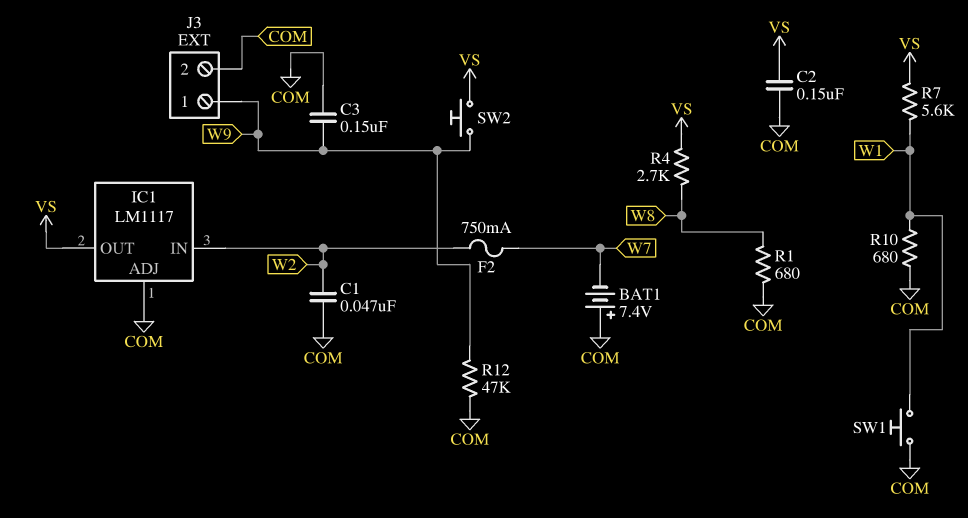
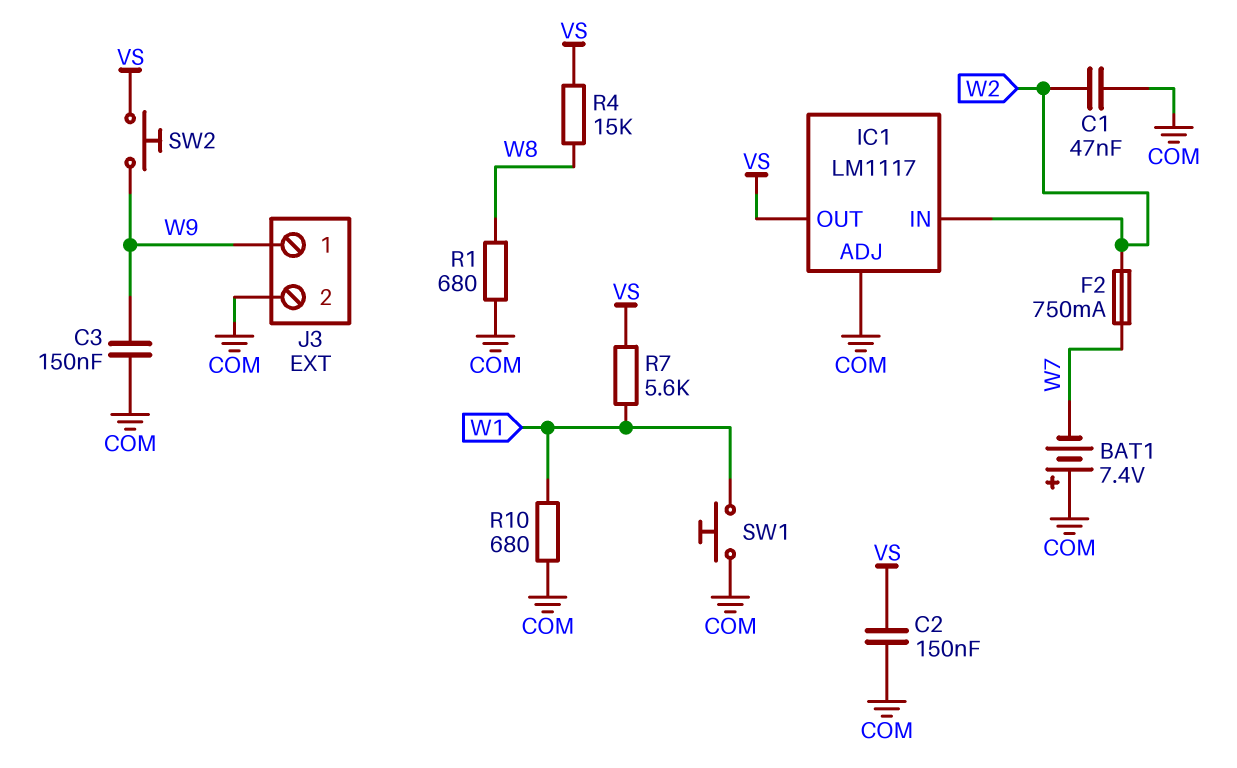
R4: 2.7k (VS, W8) -> 15k (VS, W8)
R12: 47k (COM, W9) -> none

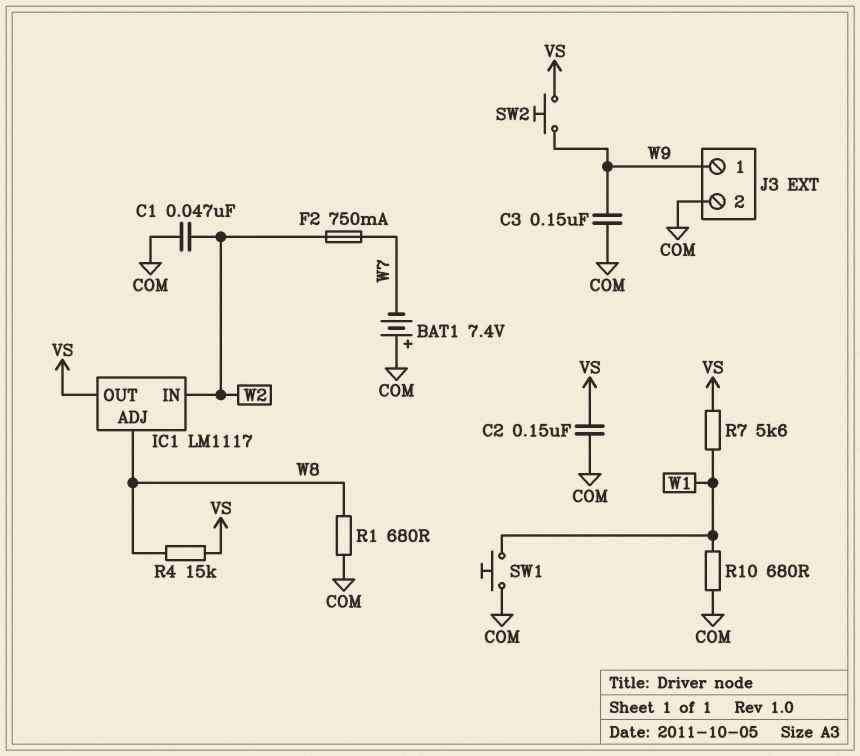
IC1 pin ADJ: COM -> W8

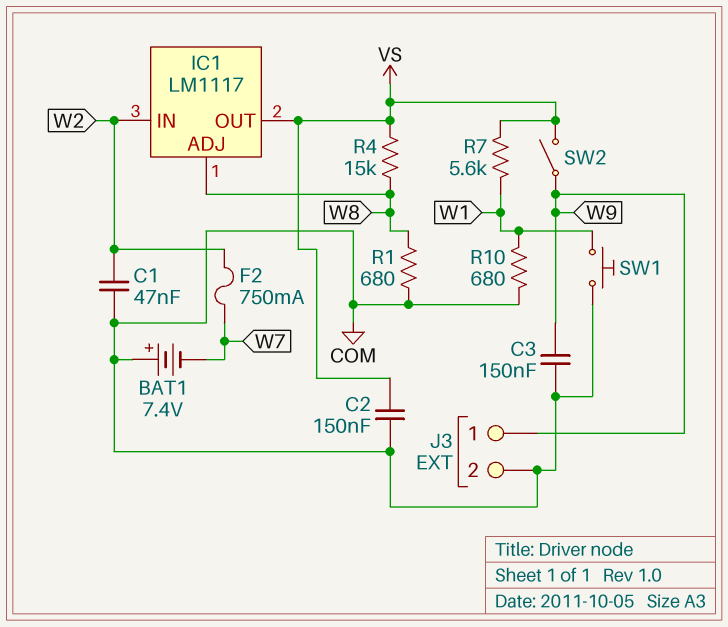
SW2: button (VS, W9) -> switch (VS, W9)

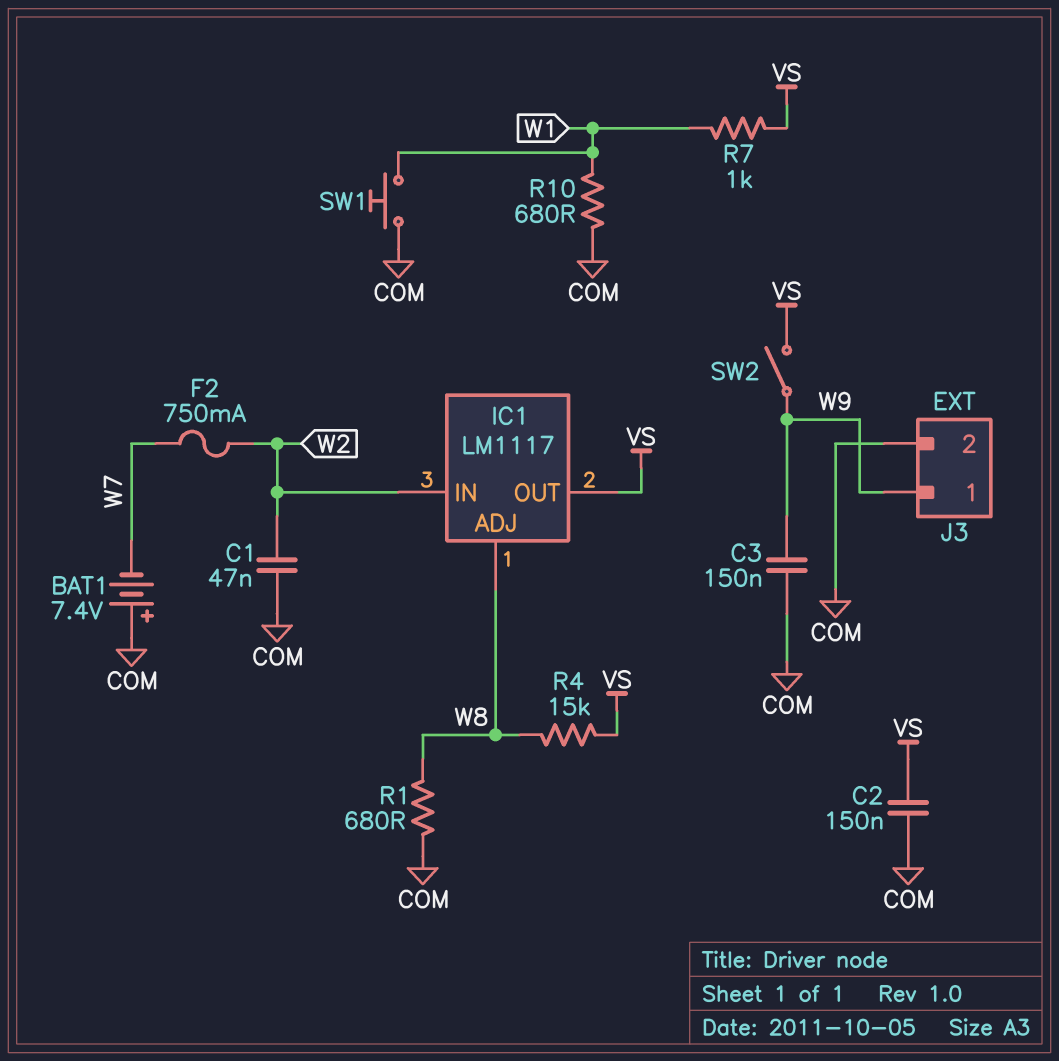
R7: 5.6k (VS, W1) -> 1k (VS, W1)

